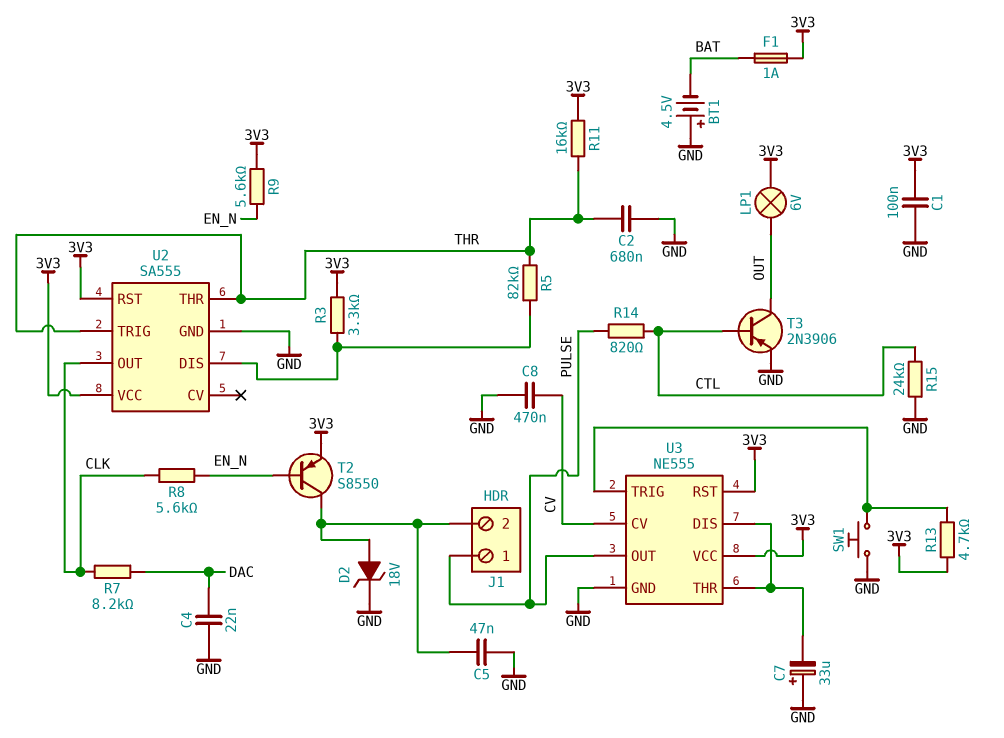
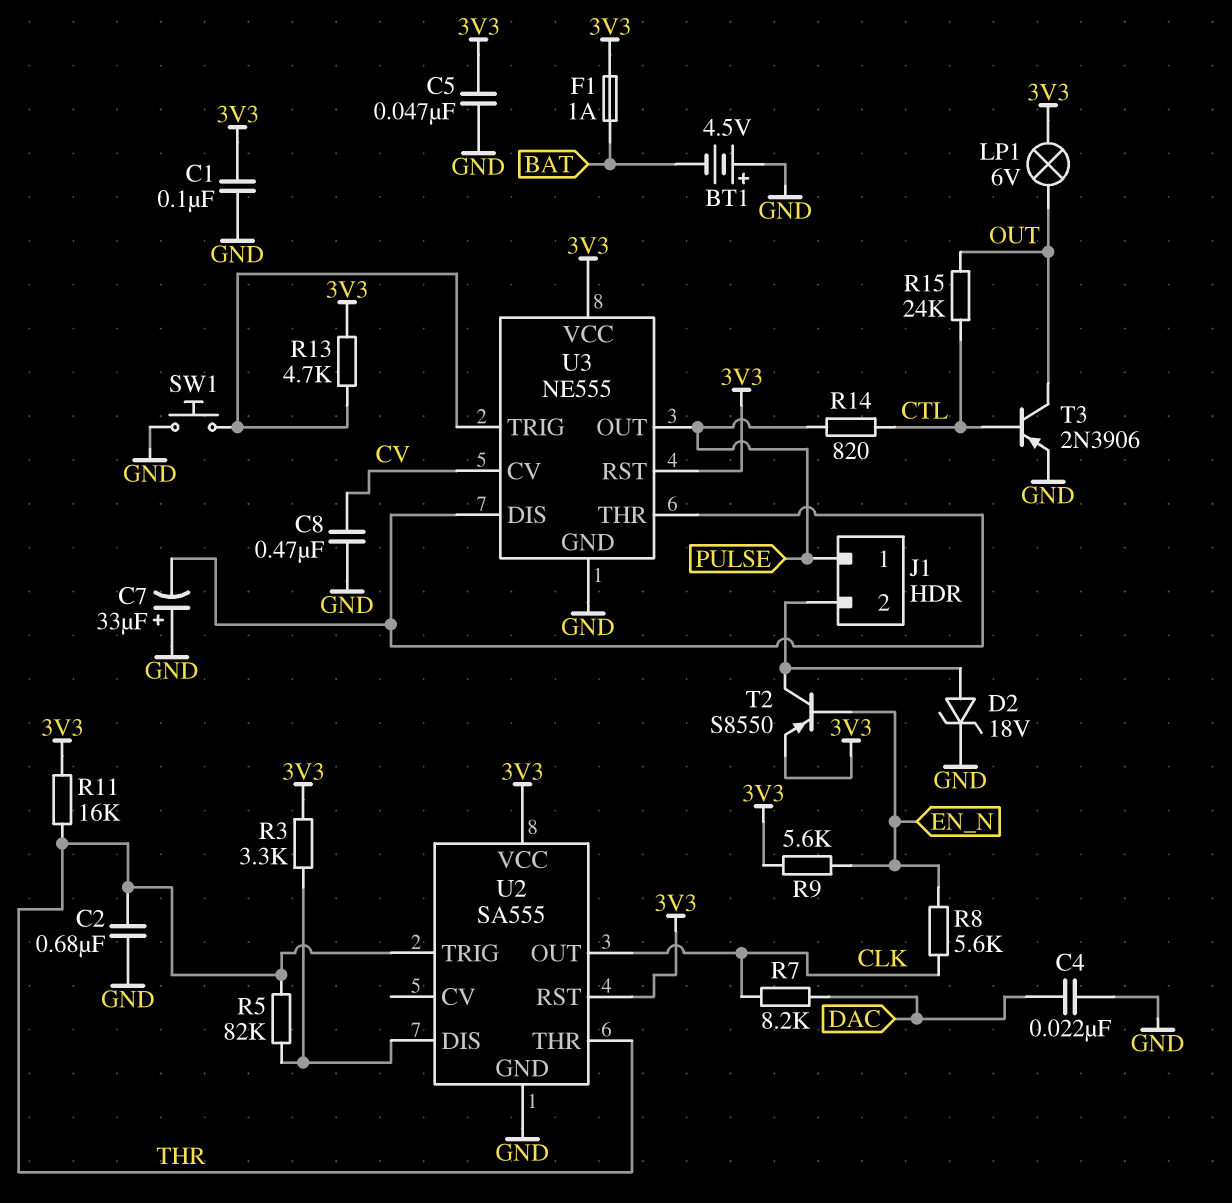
C5: 47nF (GND, J1/2) -> 47nF (3V3, GND)
R15: 24k (CTL, GND) -> 24k (CTL, OUT)

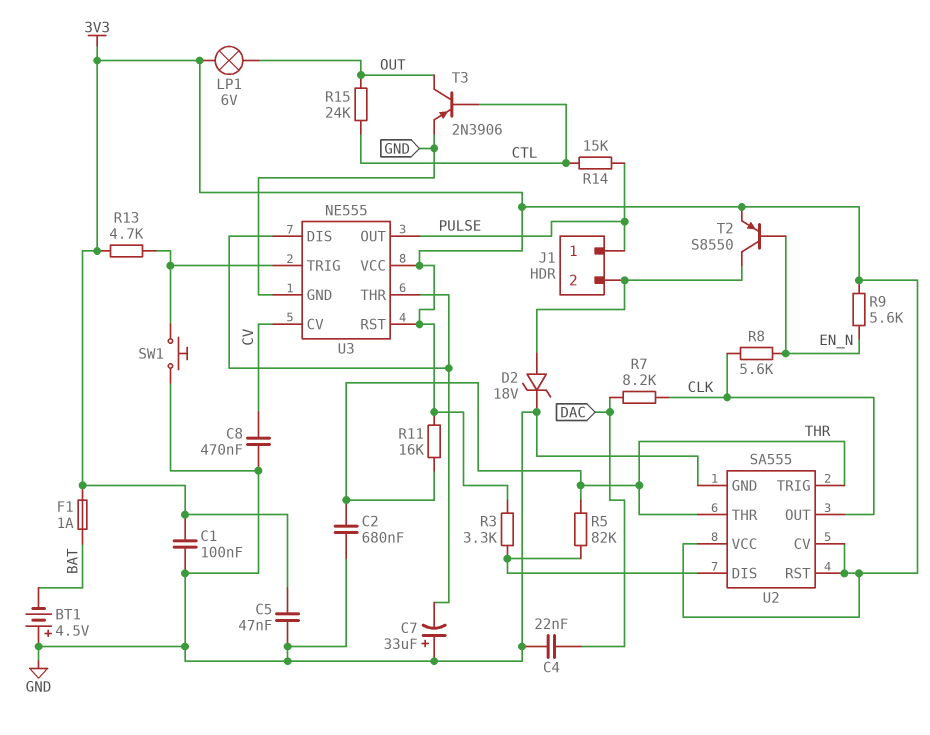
R14: 820 (CTL, PULSE) -> 15k (CTL, PULSE)
U2 pin CV: none -> 3V3

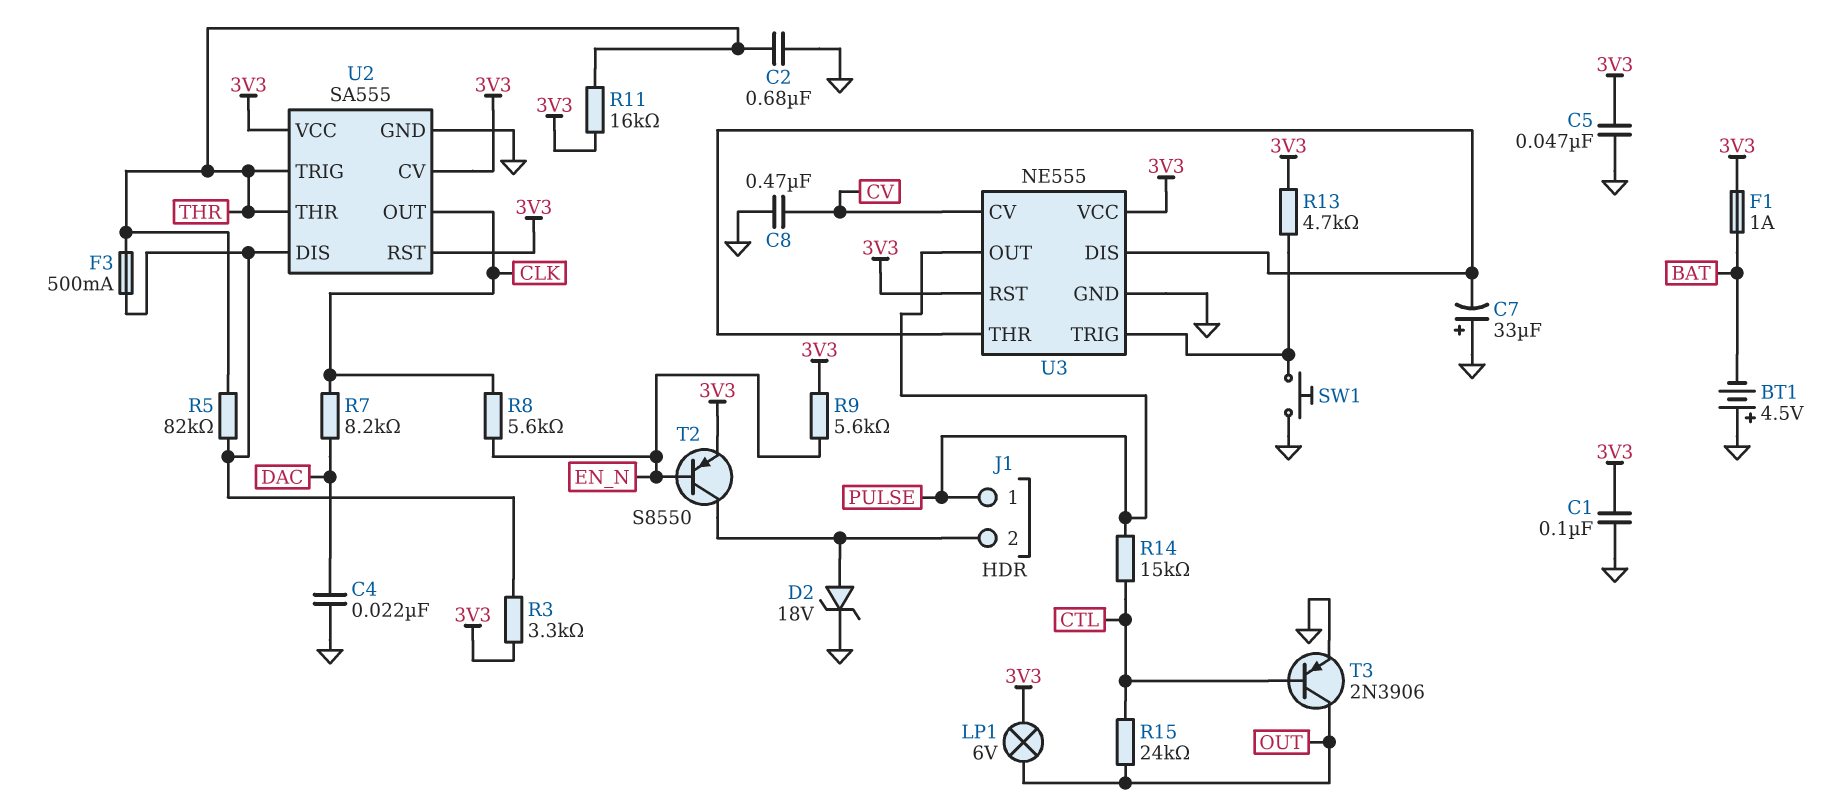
F3: none -> 500mA (THR, U2/DIS)

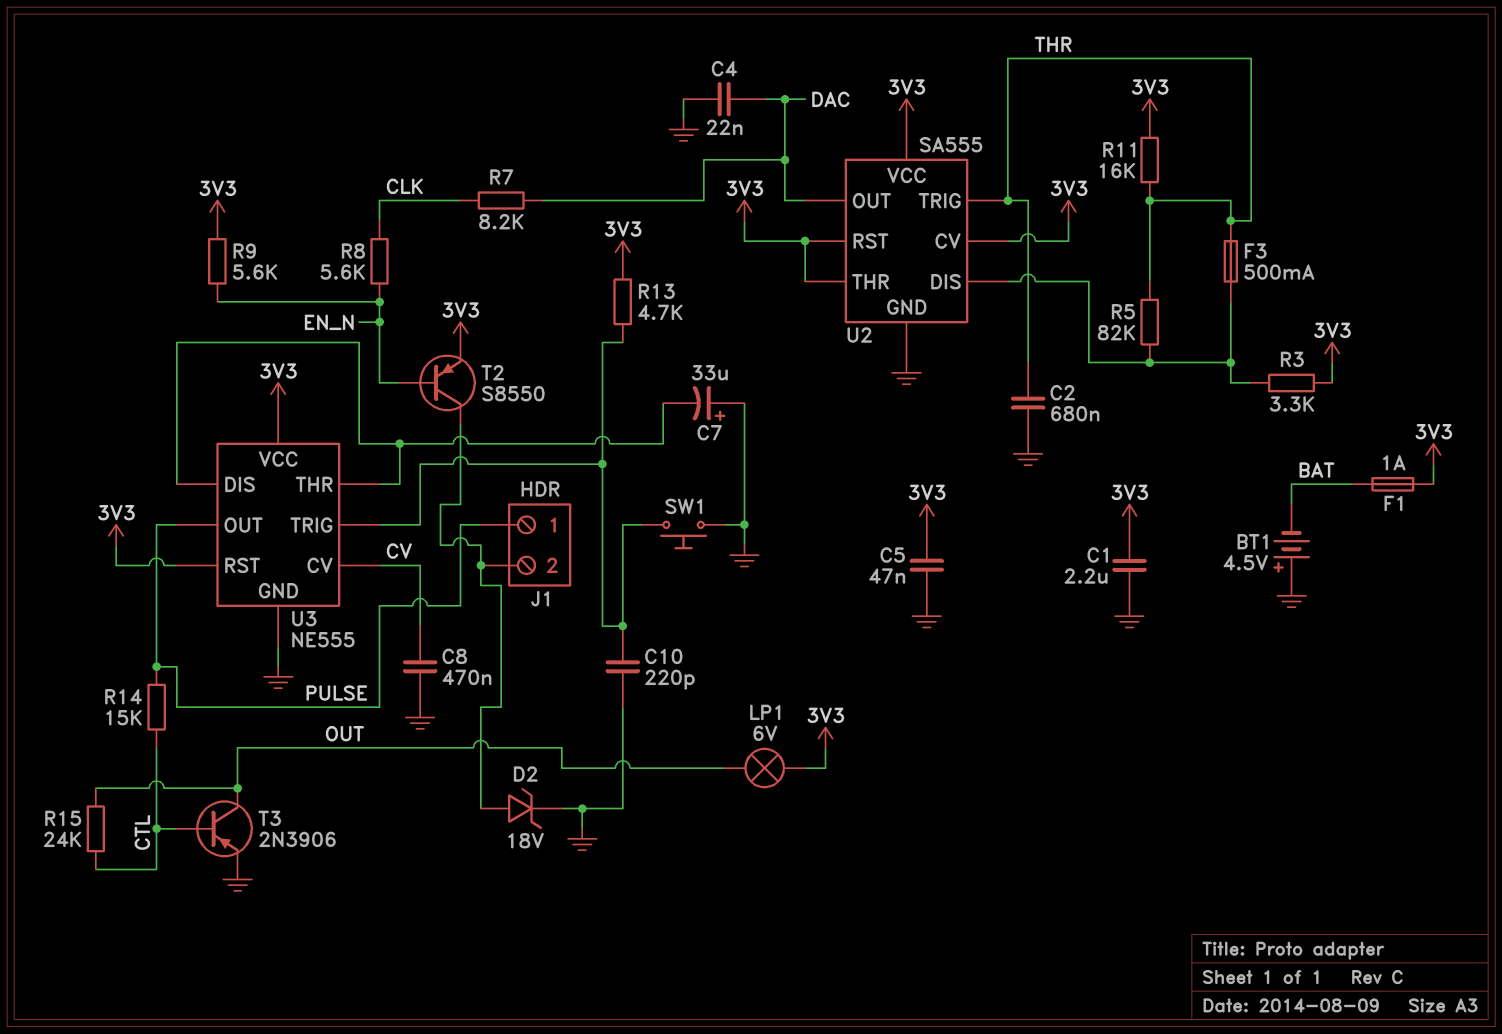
C1: 100nF (3V3, GND) -> 2.2uF (3V3, GND)
C10: none -> 220pF (GND, U3/TRIG)
U2 pin OUT: CLK -> DAC
U2 pin THR: THR -> 3V3

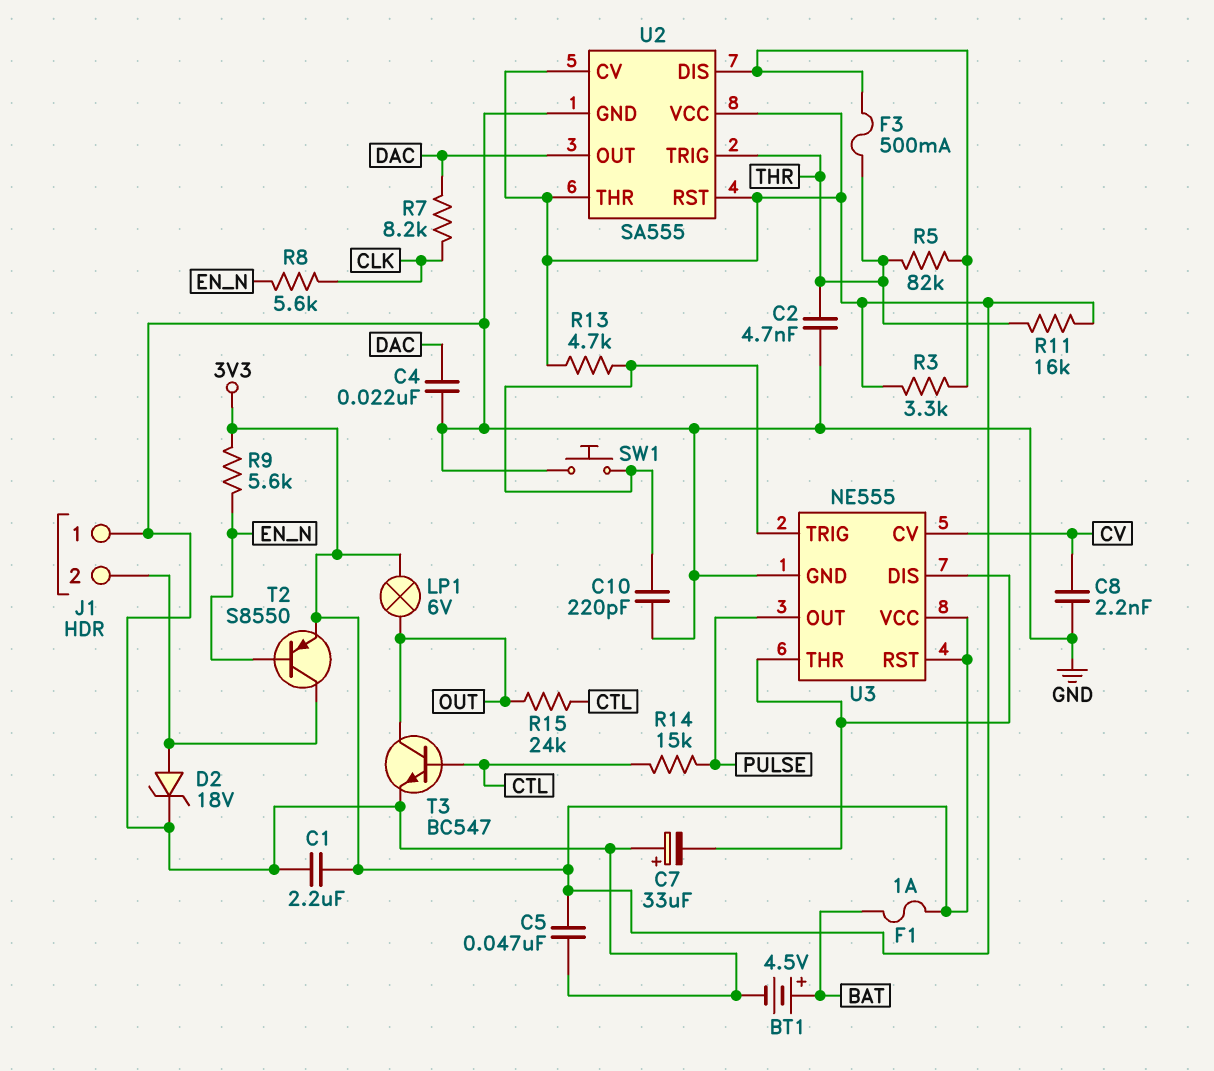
BT1: 4.5V (plus GND, minus BAT) -> 4.5V (plus BAT, minus GND)
C2: 680nF (GND, THR) -> 4.7nF (GND, THR)
C8: 470nF (CV, GND) -> 2.2nF (CV, GND)
J1 pin 1: PULSE -> GND
T3: PNP 2N3906 (B CTL, C OUT, E GND) -> NPN BC547 (B CTL, C OUT, E GND)

